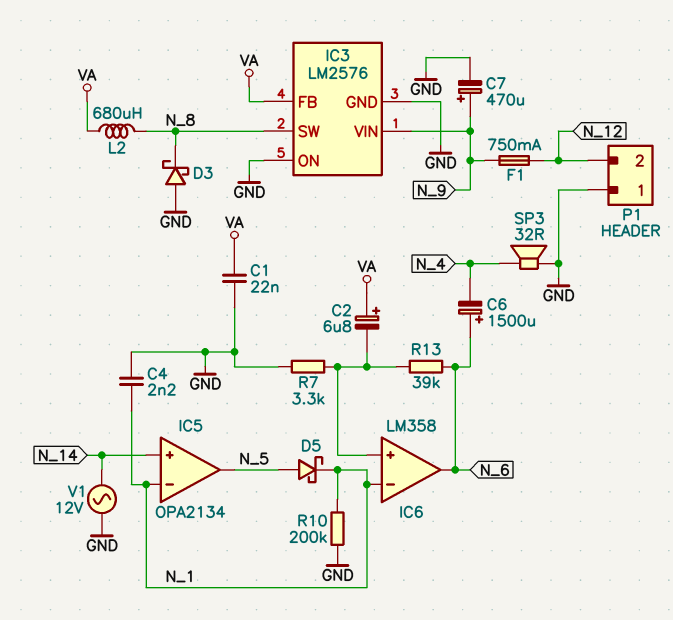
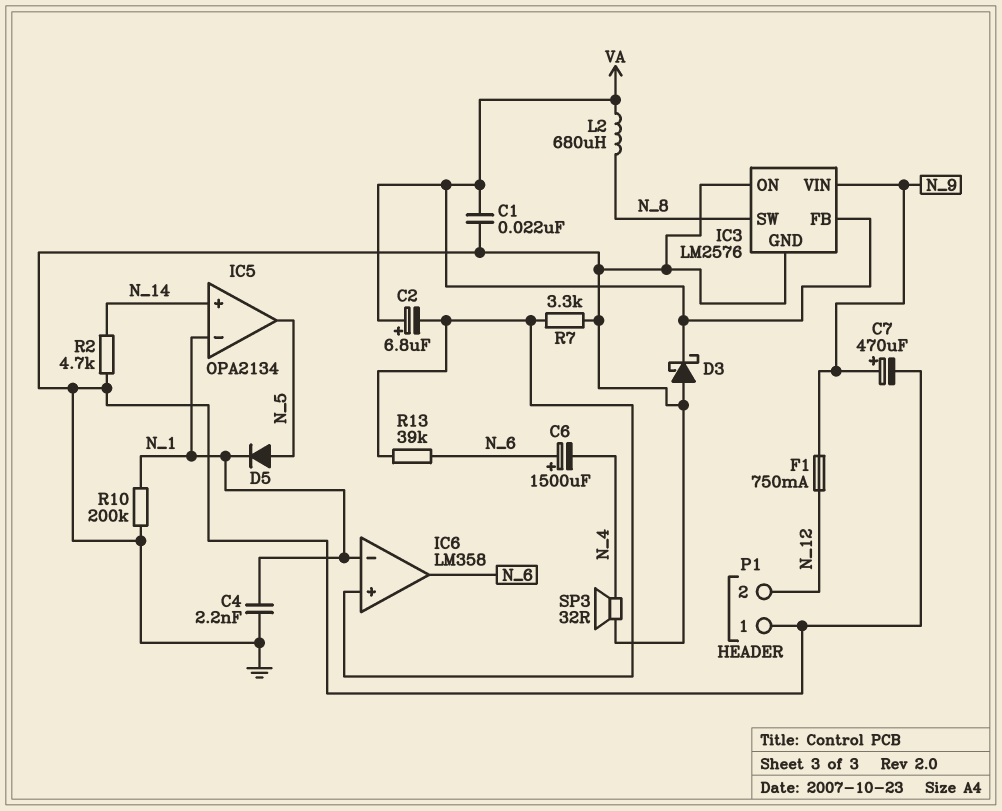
D3: schottky (A GND, K N_8) -> schottky (A GND, K VA)
D5: schottky (A N_5, K N_1) -> diode (A N_5, K N_1)
R2: none -> 4.7k (GND, N_14)
V1: AC 12V (GND, N_14) -> none

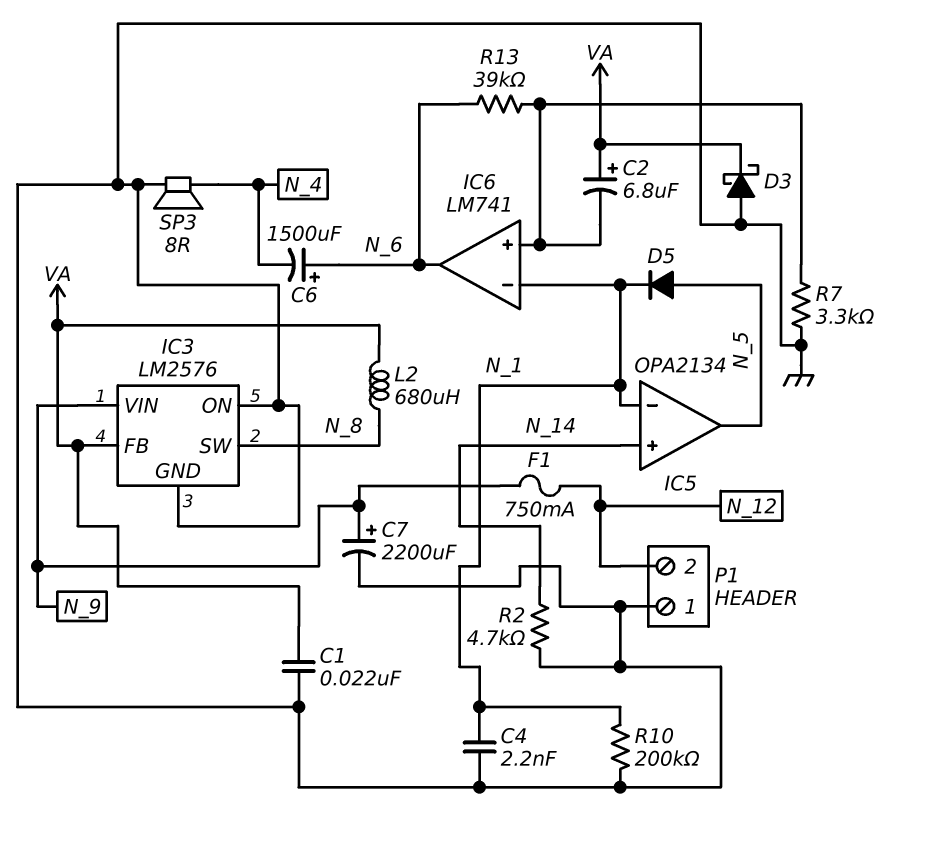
C7: 470uF (plus N_9, minus GND) -> 2200uF (plus N_9, minus GND)
IC6: LM358 -> LM741
SP3: speaker 32R (GND, N_4) -> speaker 8R (GND, N_4)

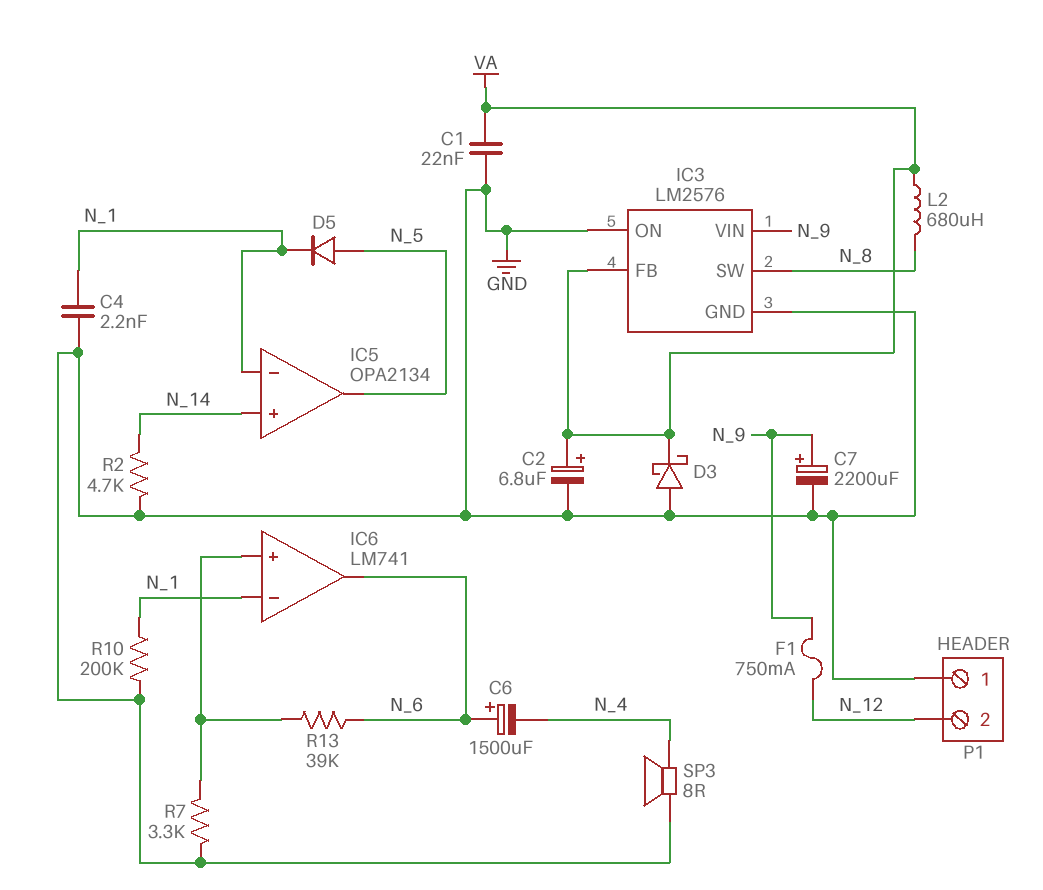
C2: 6.8uF (plus VA, minus IC6/in+) -> 6.8uF (plus VA, minus GND)

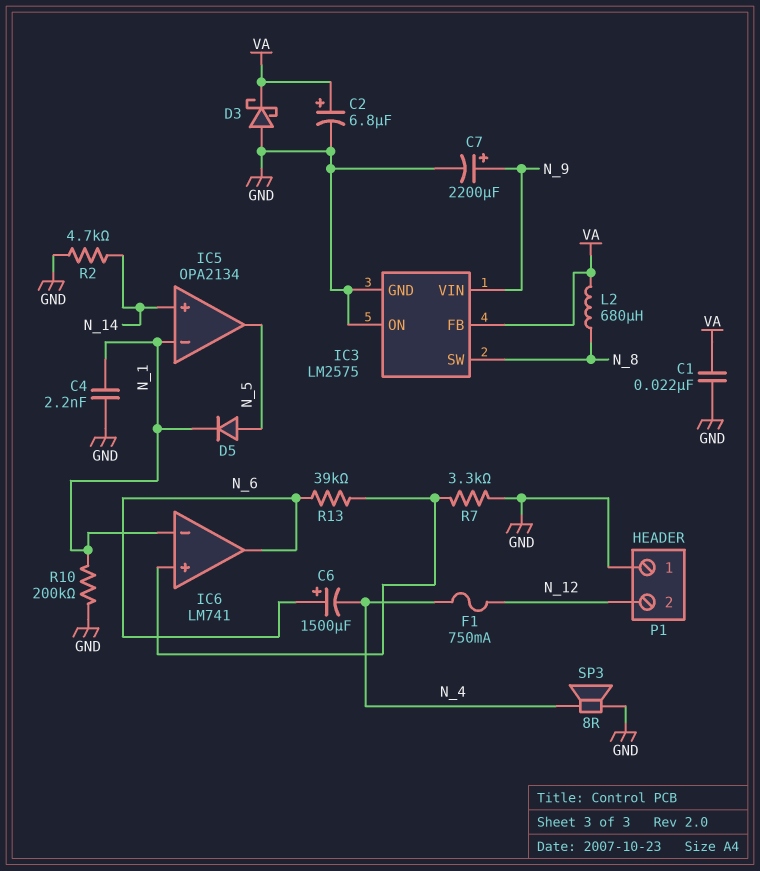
F1: 750mA (N_9, N_12) -> 750mA (N_4, N_12)
IC3: LM2576 -> LM2575

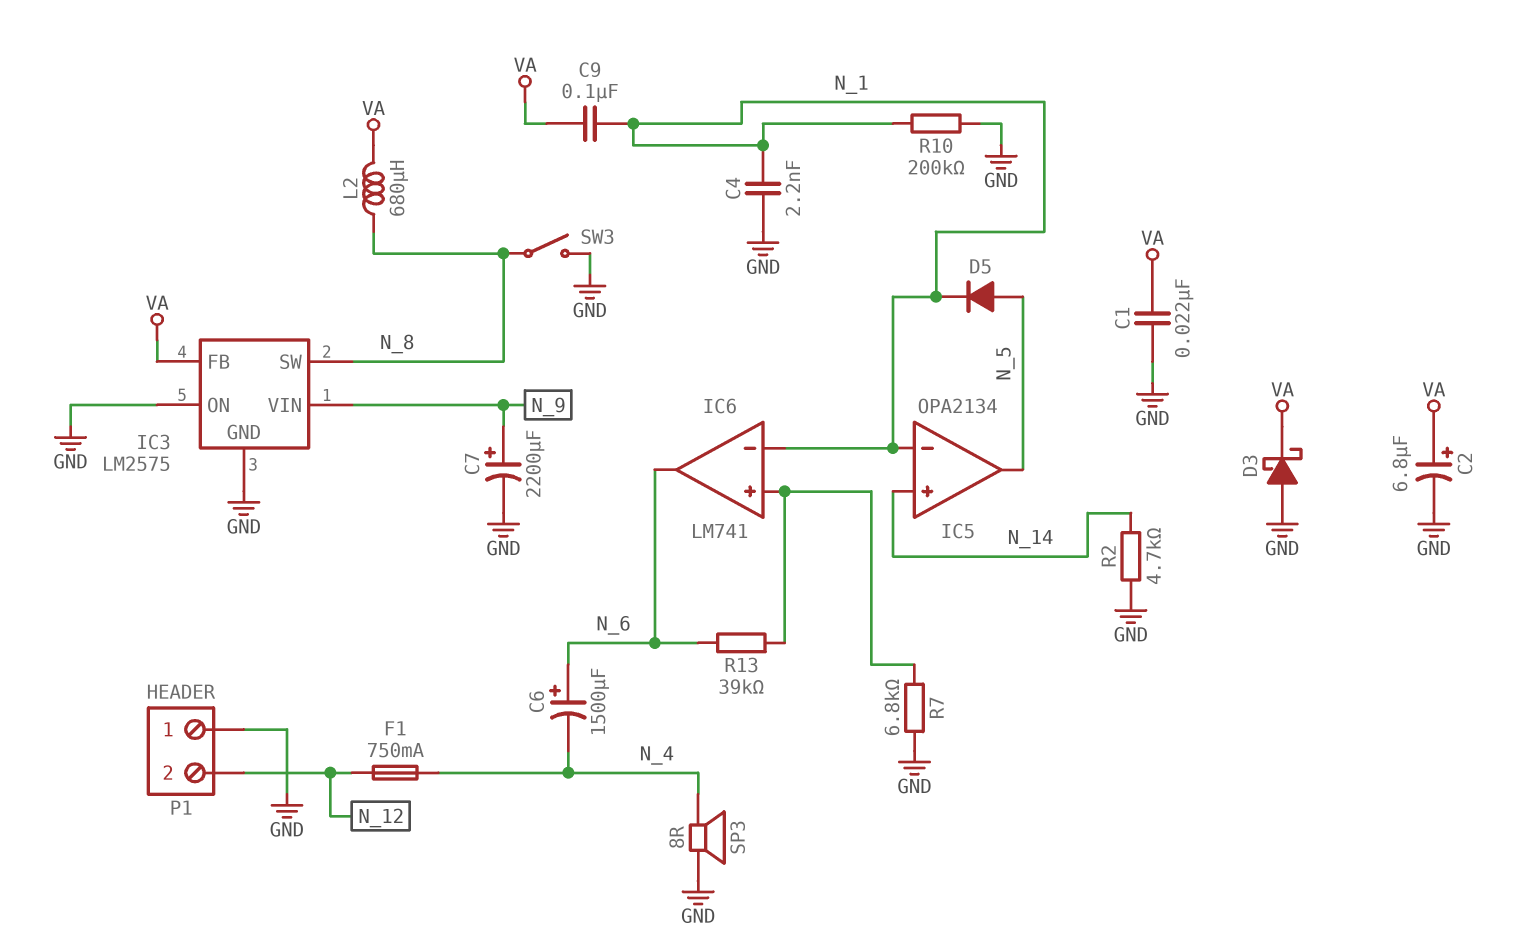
C9: none -> 100nF (N_1, VA)
R7: 3.3k (GND, IC6/in+) -> 6.8k (GND, IC6/in+)
SW3: none -> switch (GND, N_8)

